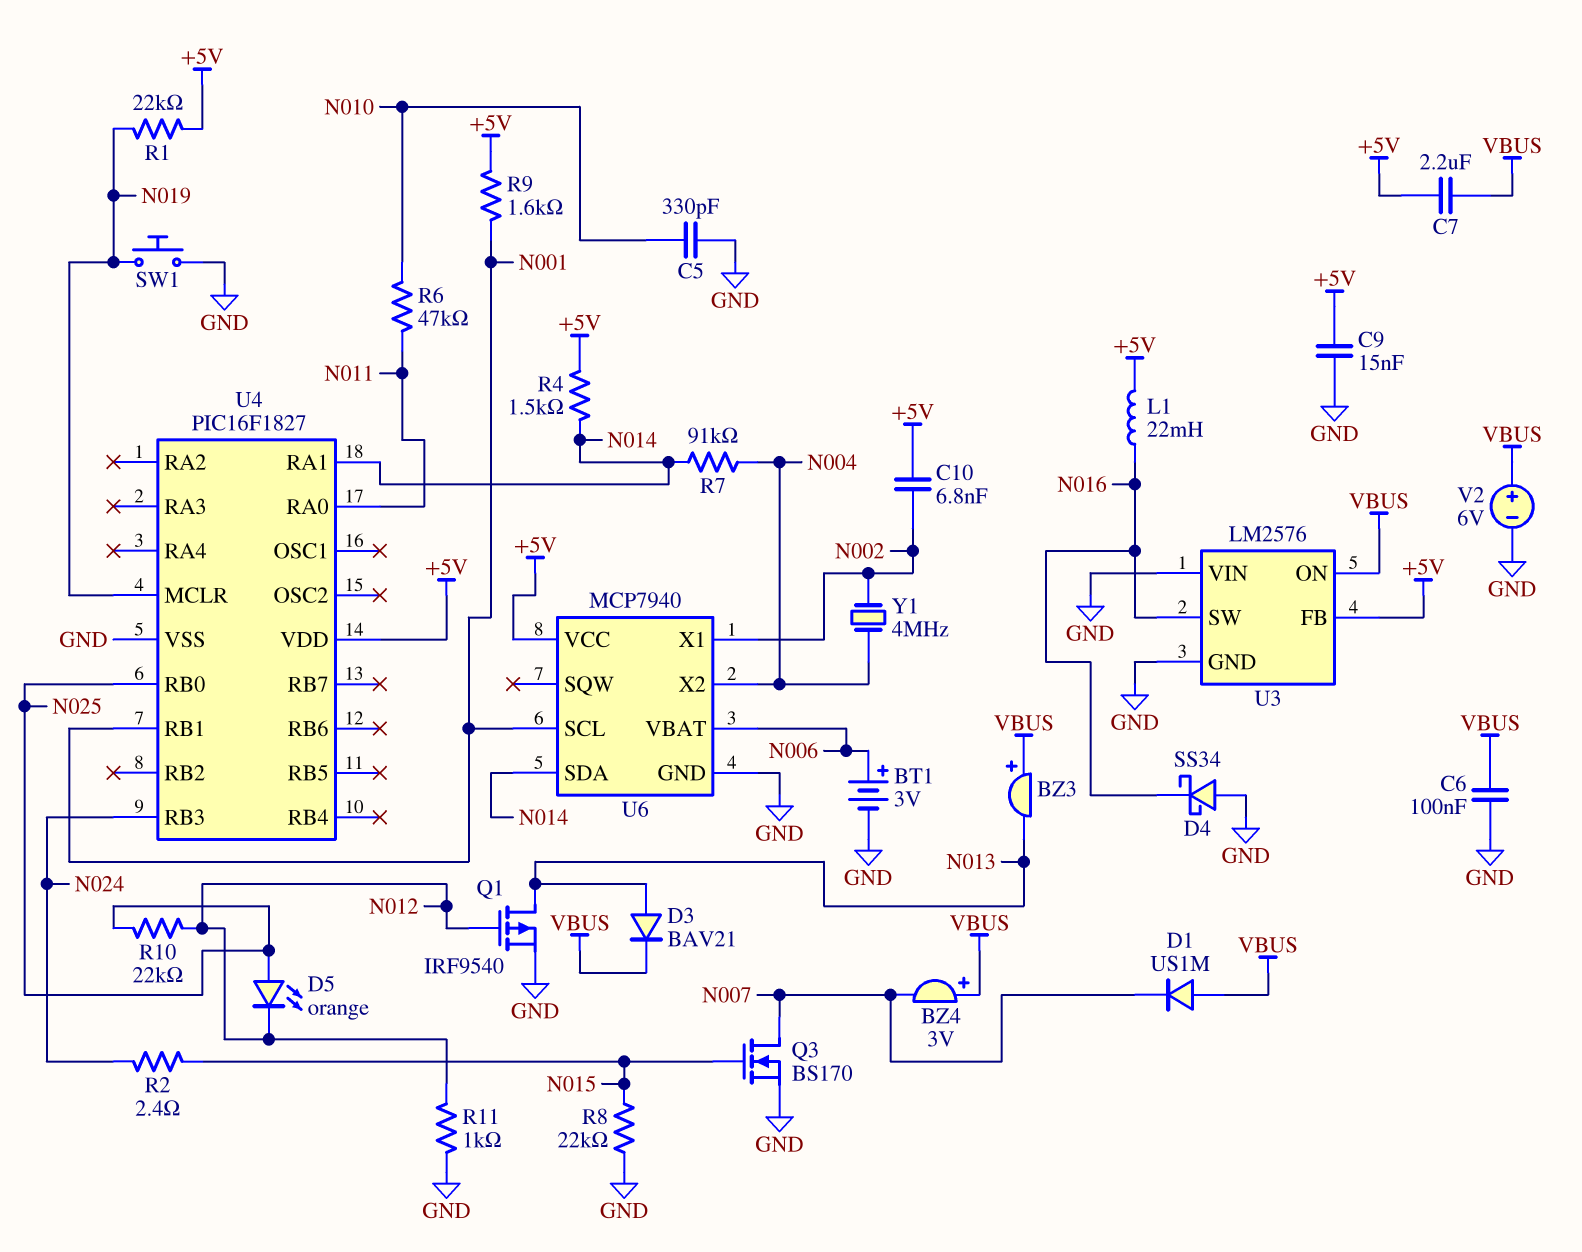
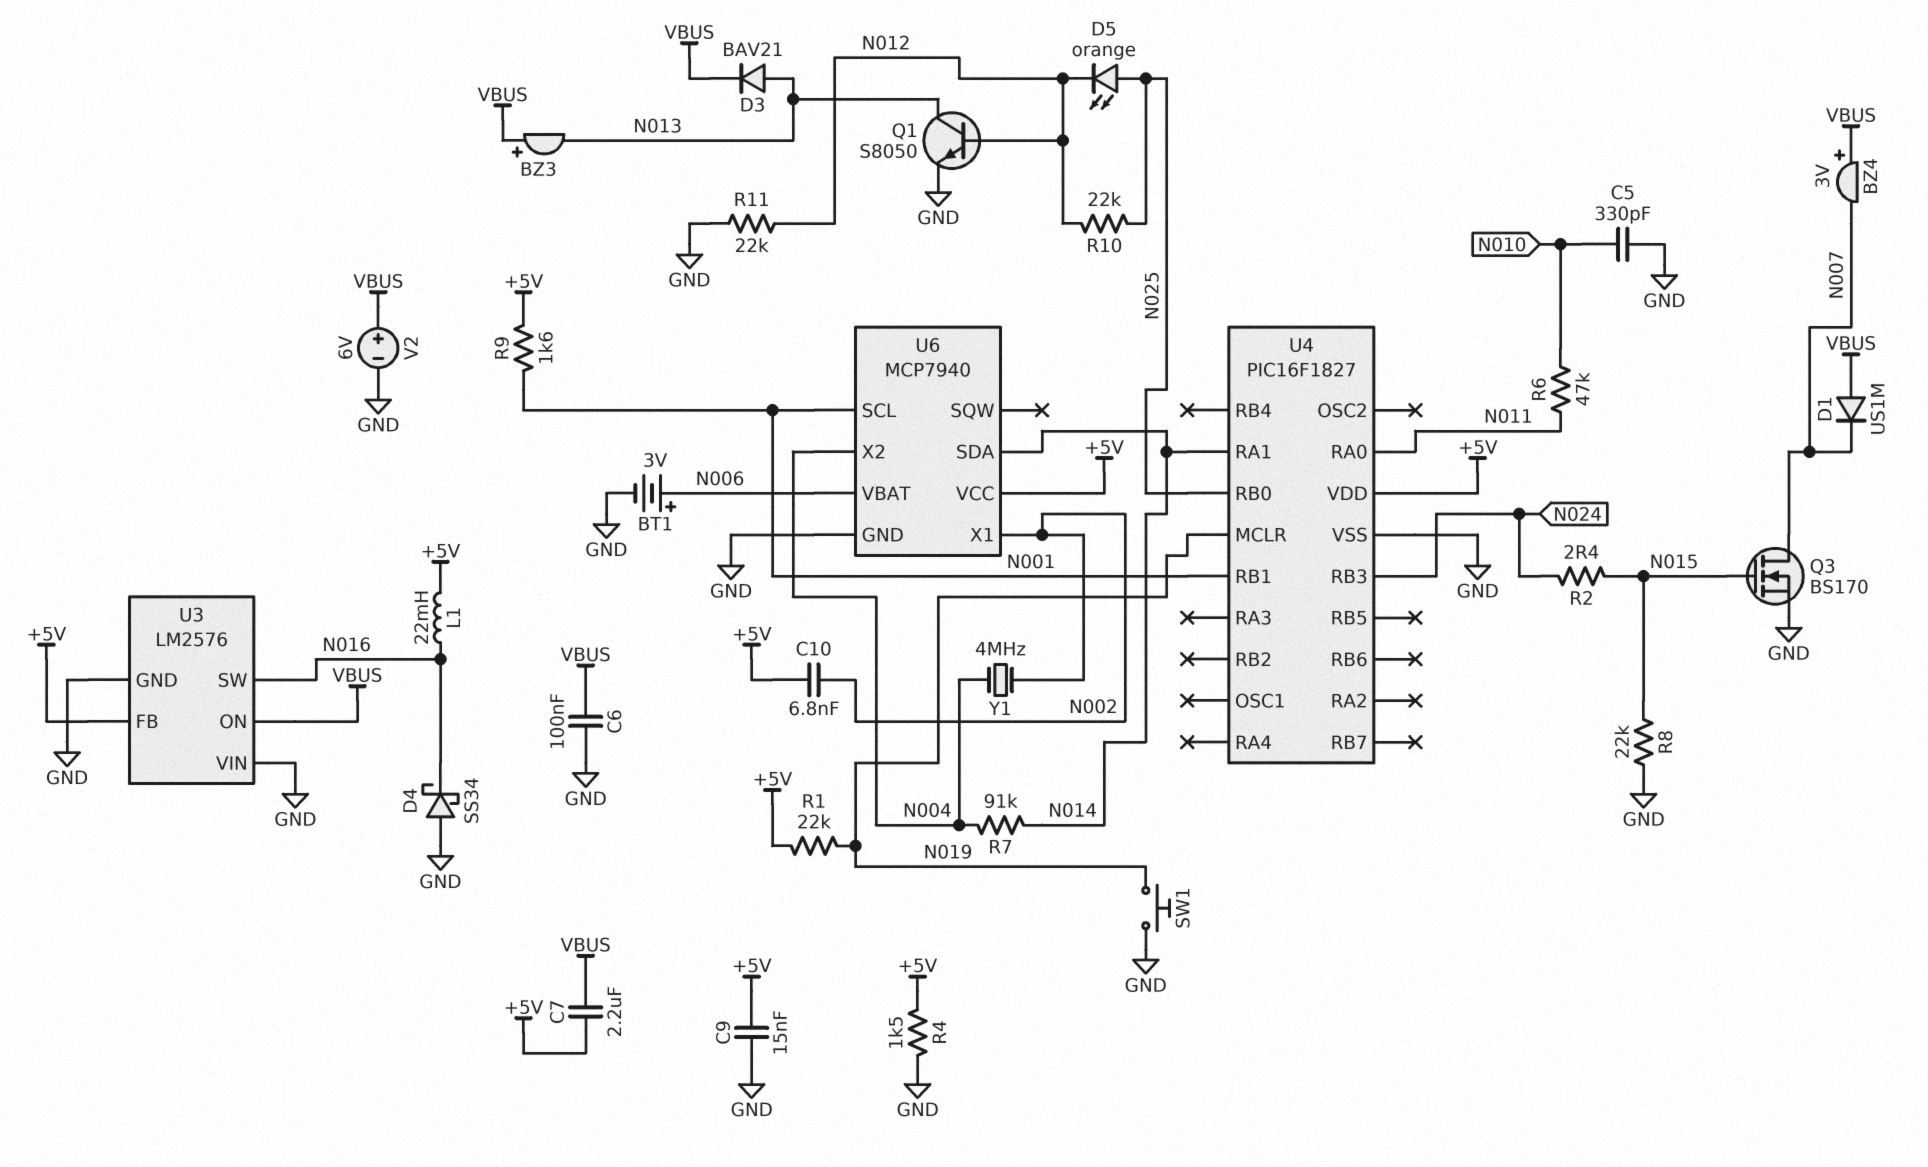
Q1: PMOS IRF9540 (G N012, D N013, S GND) -> NPN S8050 (B N012, C N013, E GND)
R4: 1.5k (+5V, N014) -> 1.5k (+5V, GND)
R11: 1k (GND, N012) -> 22k (GND, N012)

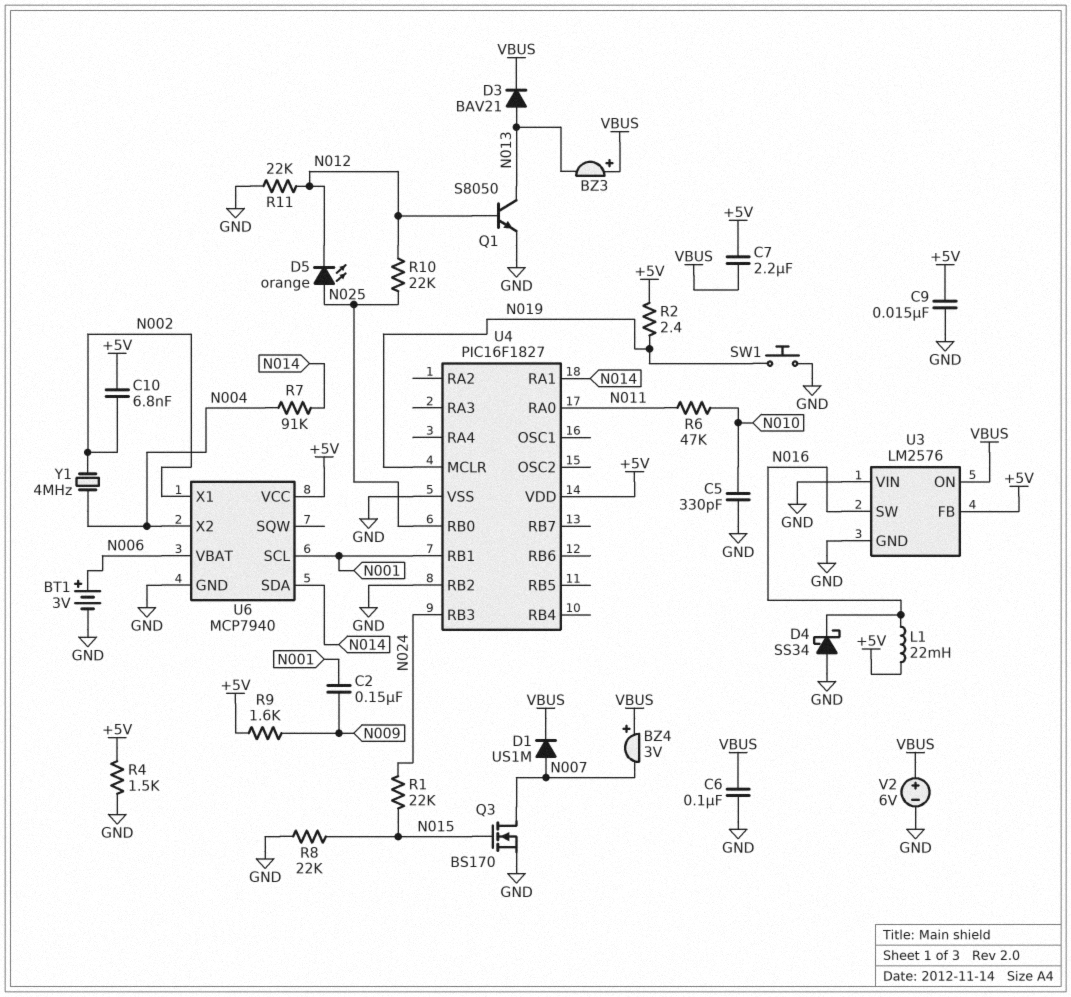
C2: none -> 150nF (N001, N009)
D1: diode US1M (A VBUS, K N007) -> diode US1M (A N007, K VBUS)
R1: 22k (+5V, N019) -> 22k (N015, N024)
R2: 2.4 (N015, N024) -> 2.4 (+5V, N019)
R9: 1.6k (+5V, N001) -> 1.6k (+5V, N009)
U4 pin RB2: none -> GND

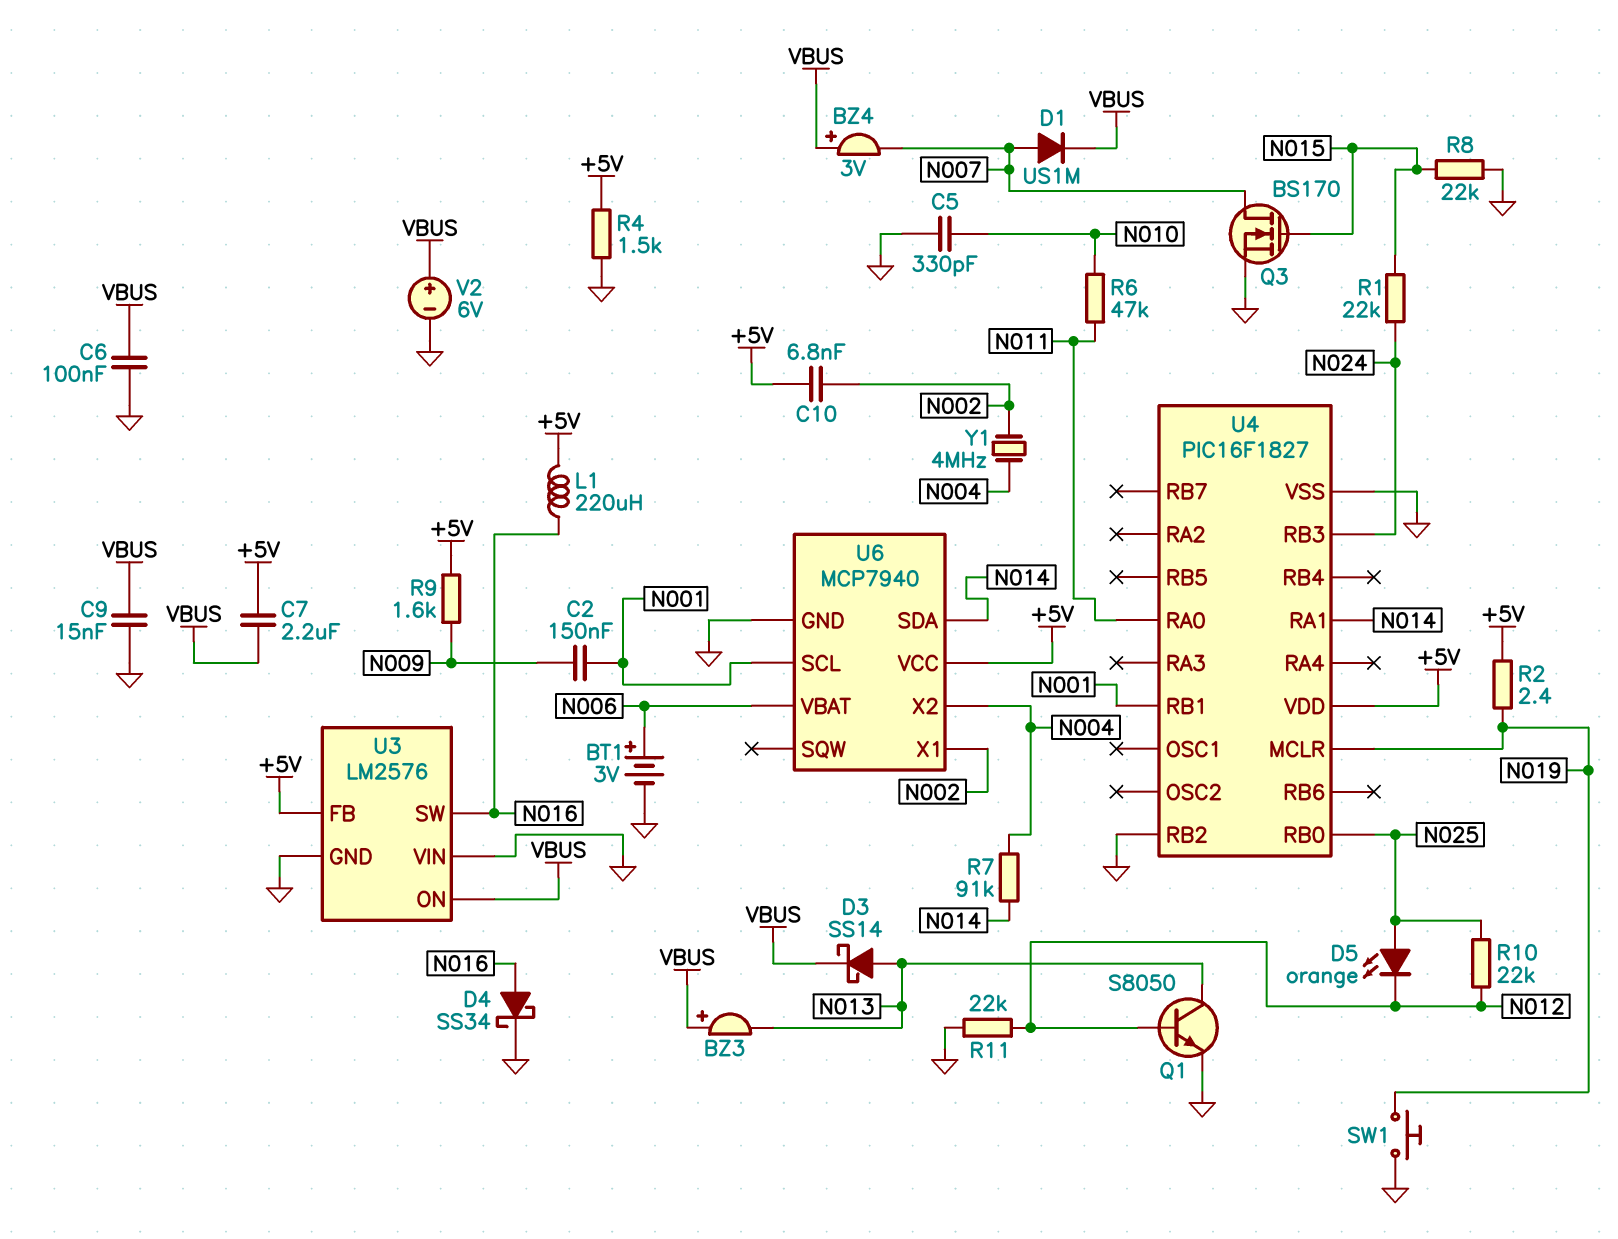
C9: 15nF (+5V, GND) -> 15nF (GND, VBUS)
D3: diode BAV21 (A N013, K VBUS) -> schottky SS14 (A N013, K VBUS)
D4: schottky SS34 (A GND, K N016) -> schottky SS34 (A N016, K GND)
L1: 22mH (+5V, N016) -> 220uH (+5V, N016)

